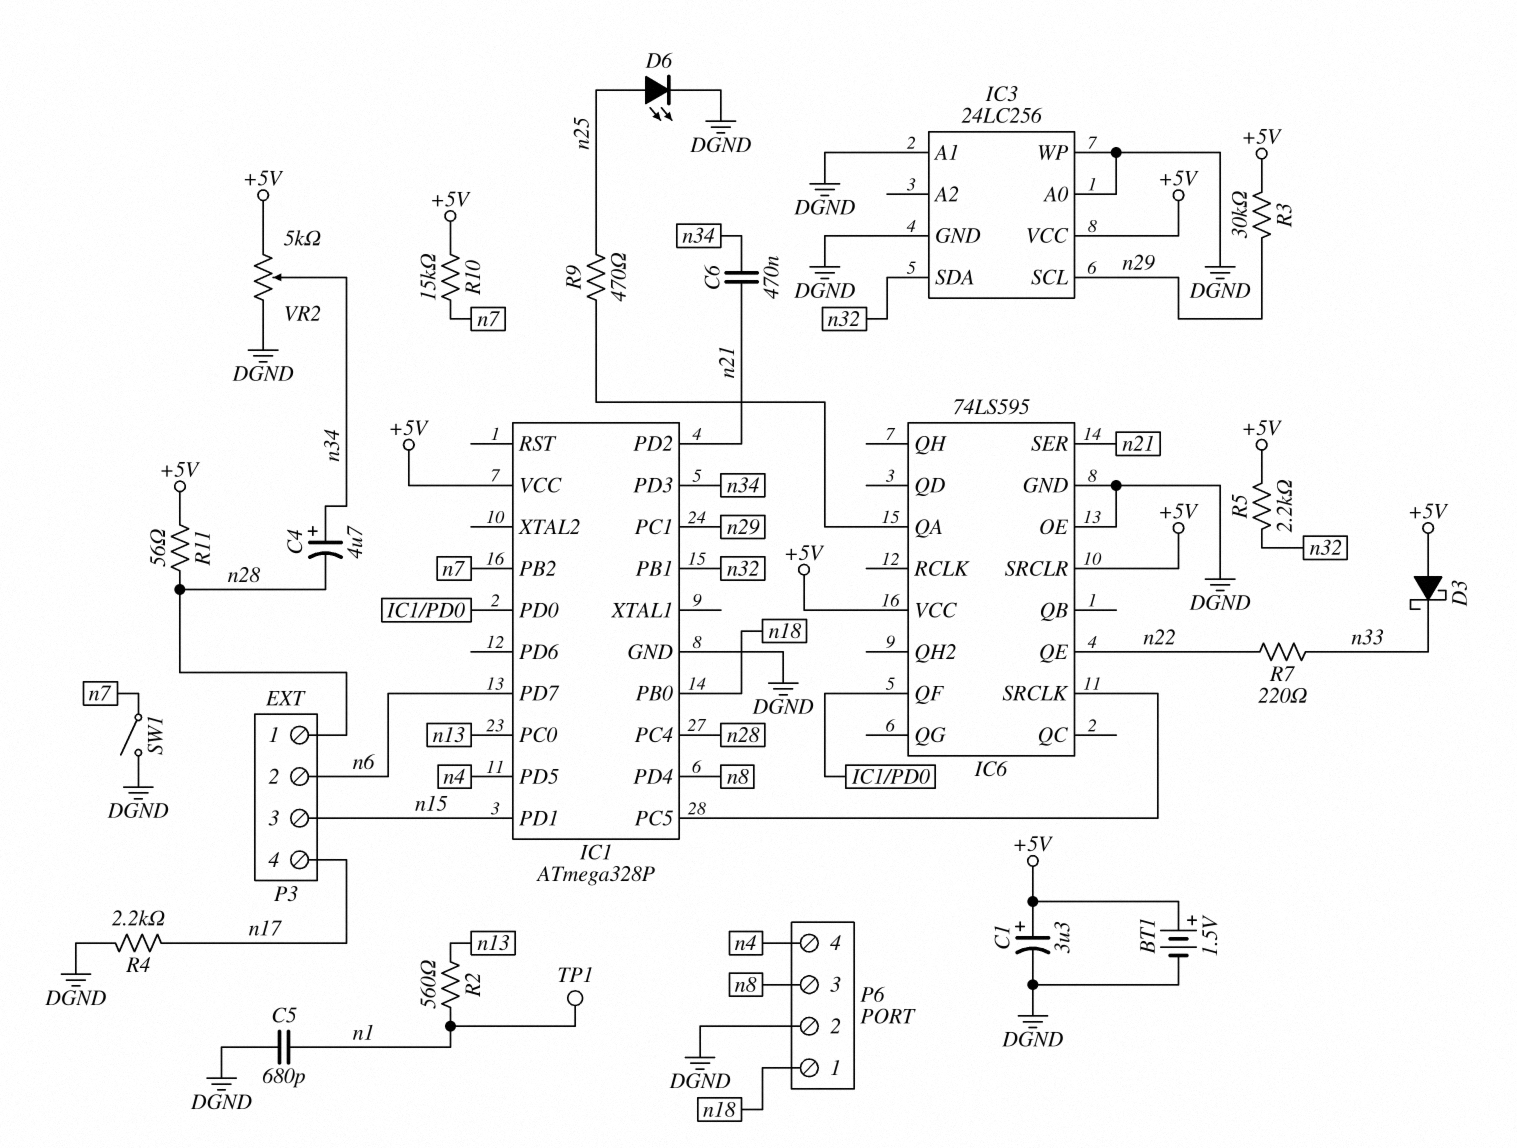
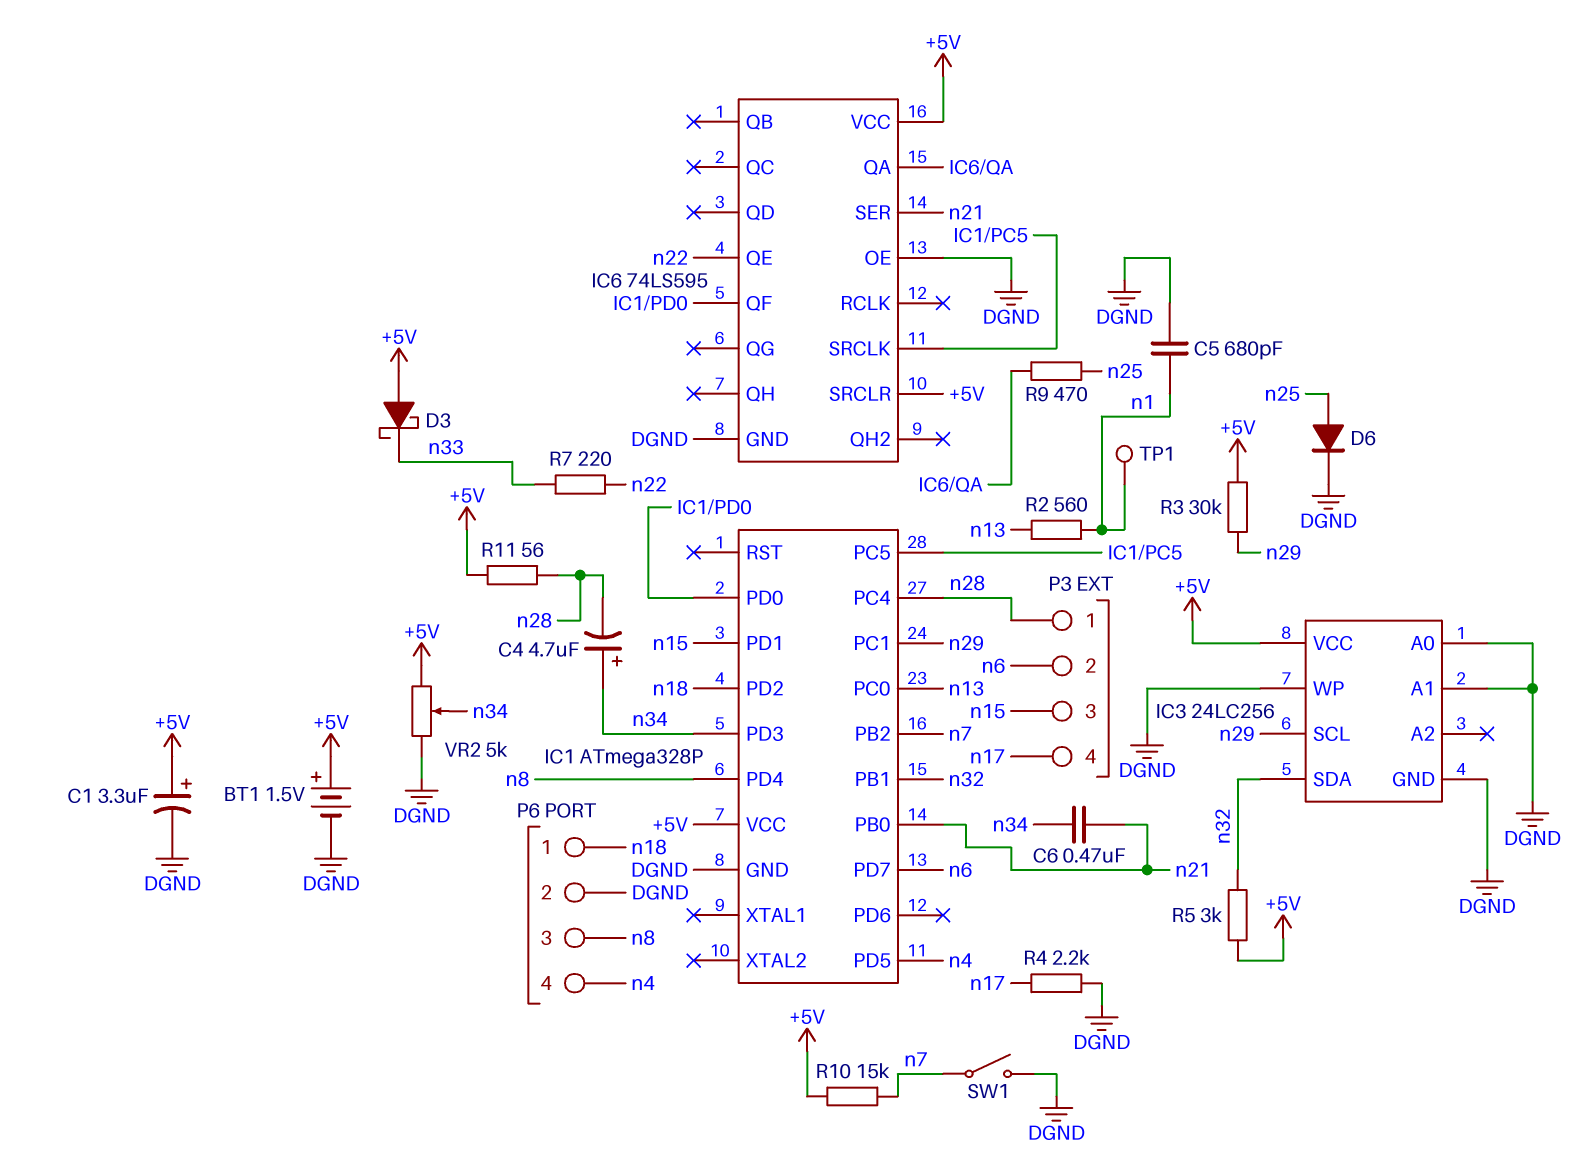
D6: LED (A n25, K DGND) -> diode (A n25, K DGND)
IC1 pin PB0: n18 -> n21
IC1 pin PD2: n21 -> n18
R5: 2.2k (+5V, n32) -> 3k (+5V, n32)

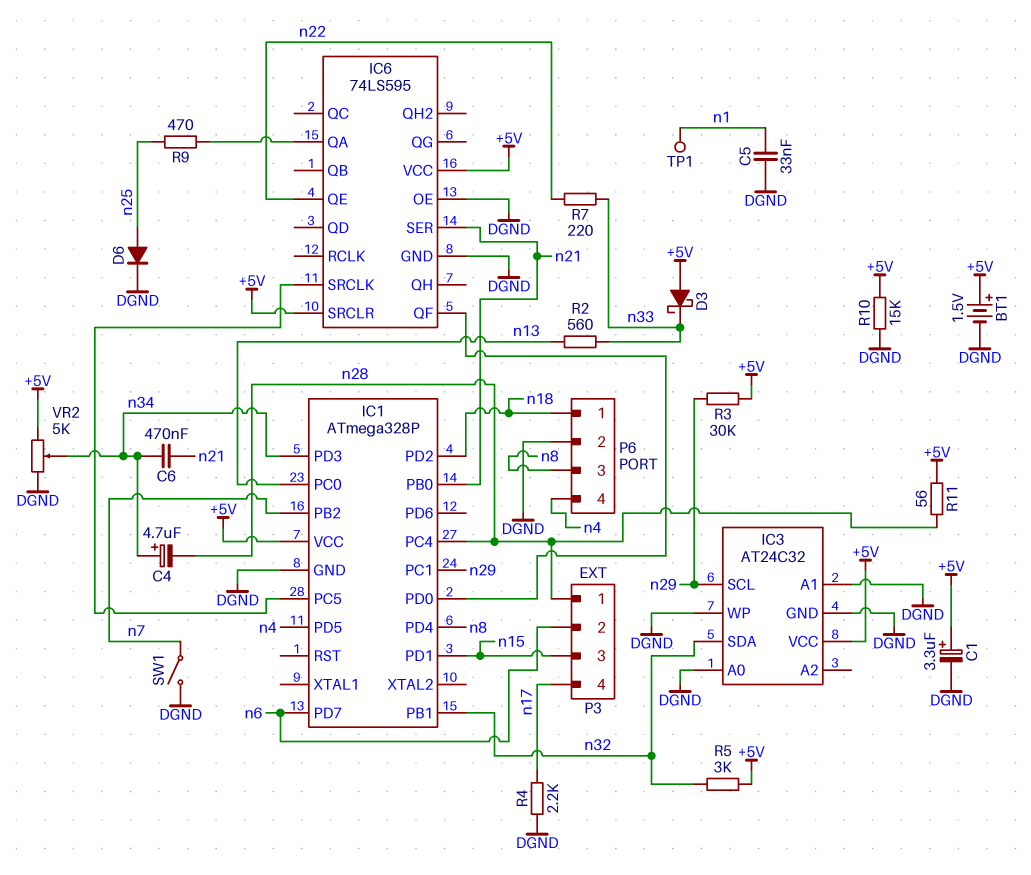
C5: 680pF (DGND, n1) -> 33nF (DGND, n1)
IC3: 24LC256 -> AT24C32
R2: 560 (n1, n13) -> 560 (n13, n33)
R10: 15k (+5V, n7) -> 15k (+5V, DGND)

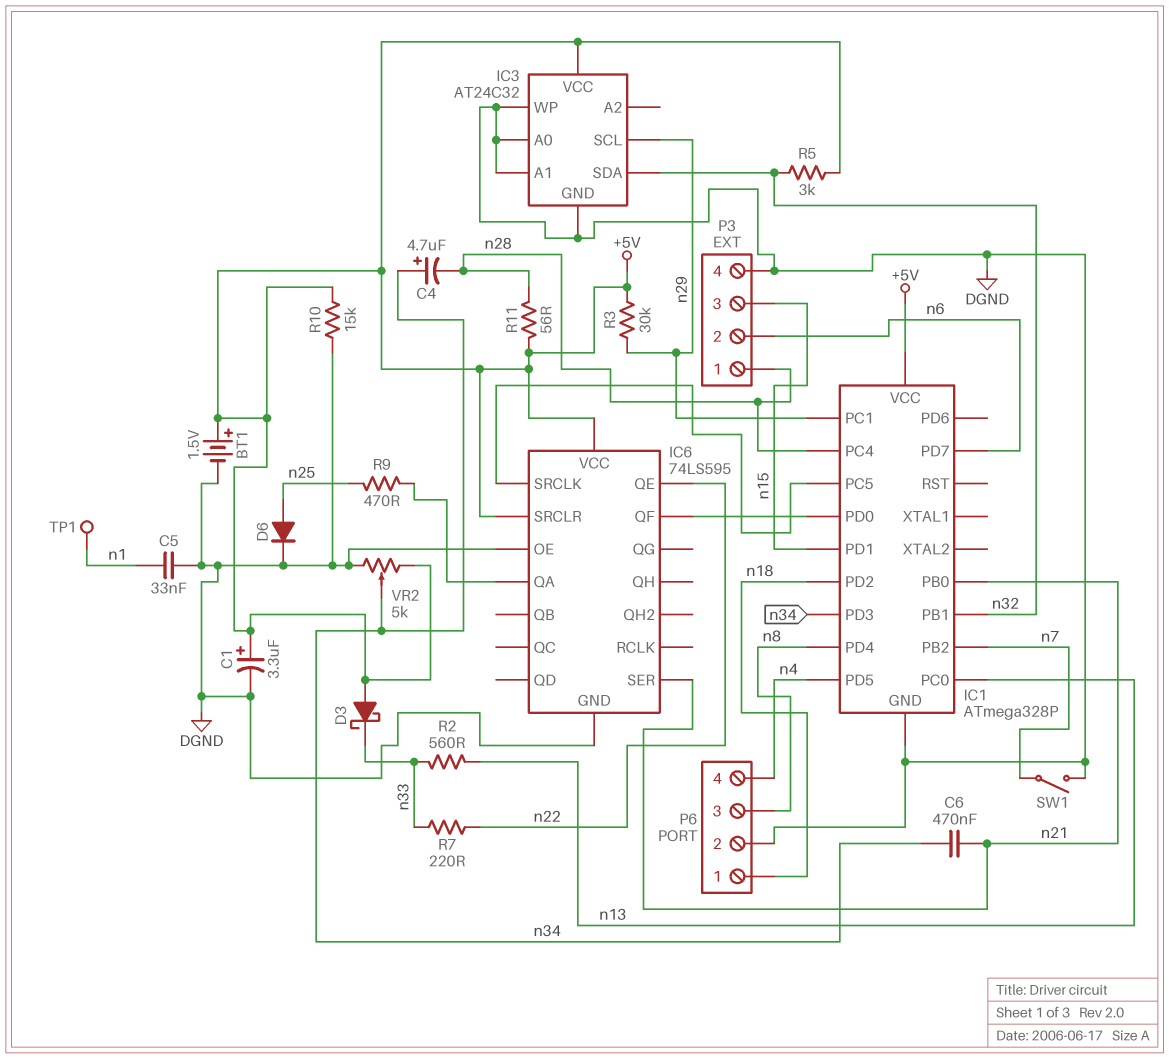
P3 pin 4: n17 -> DGND
R4: 2.2k (DGND, n17) -> none

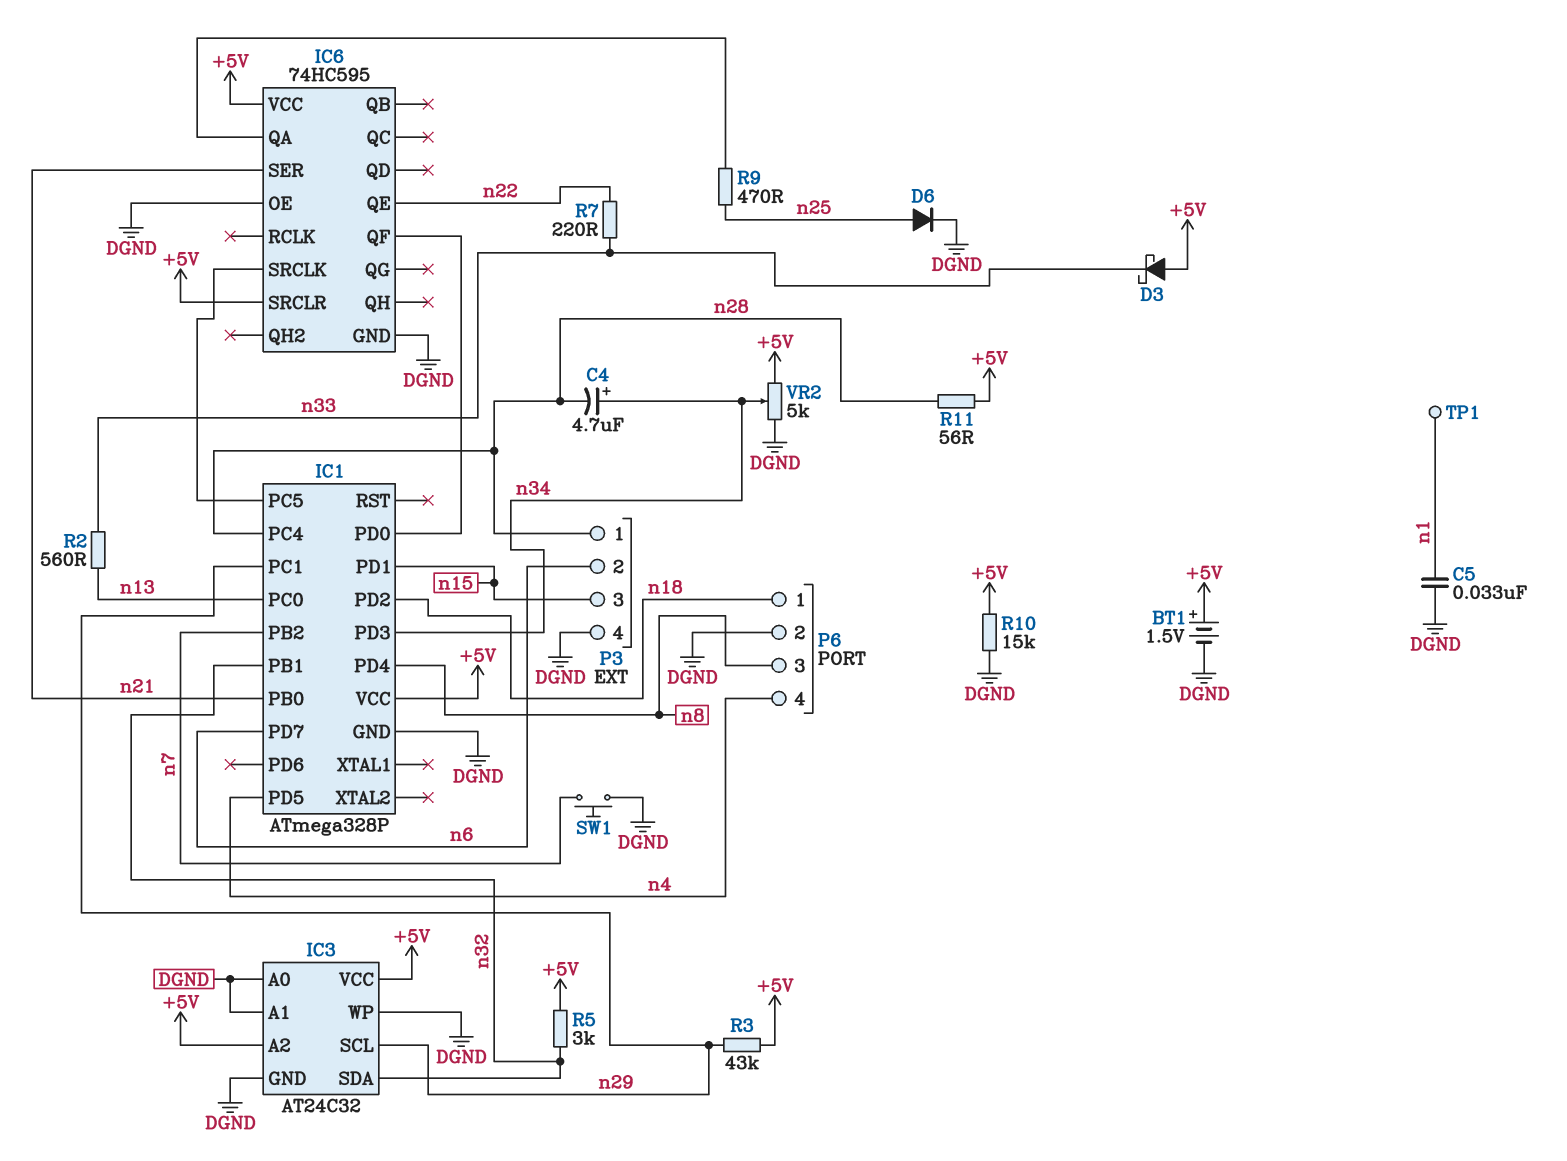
C1: 3.3uF (plus +5V, minus DGND) -> none
C6: 470nF (n21, n34) -> none
IC3 pin A2: none -> +5V
IC6: 74LS595 -> 74HC595
R3: 30k (+5V, n29) -> 43k (+5V, n29)
SW1: switch (DGND, n7) -> button (DGND, n7)

